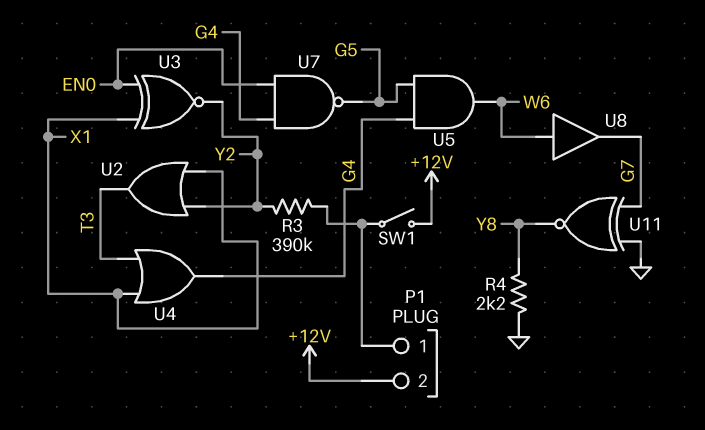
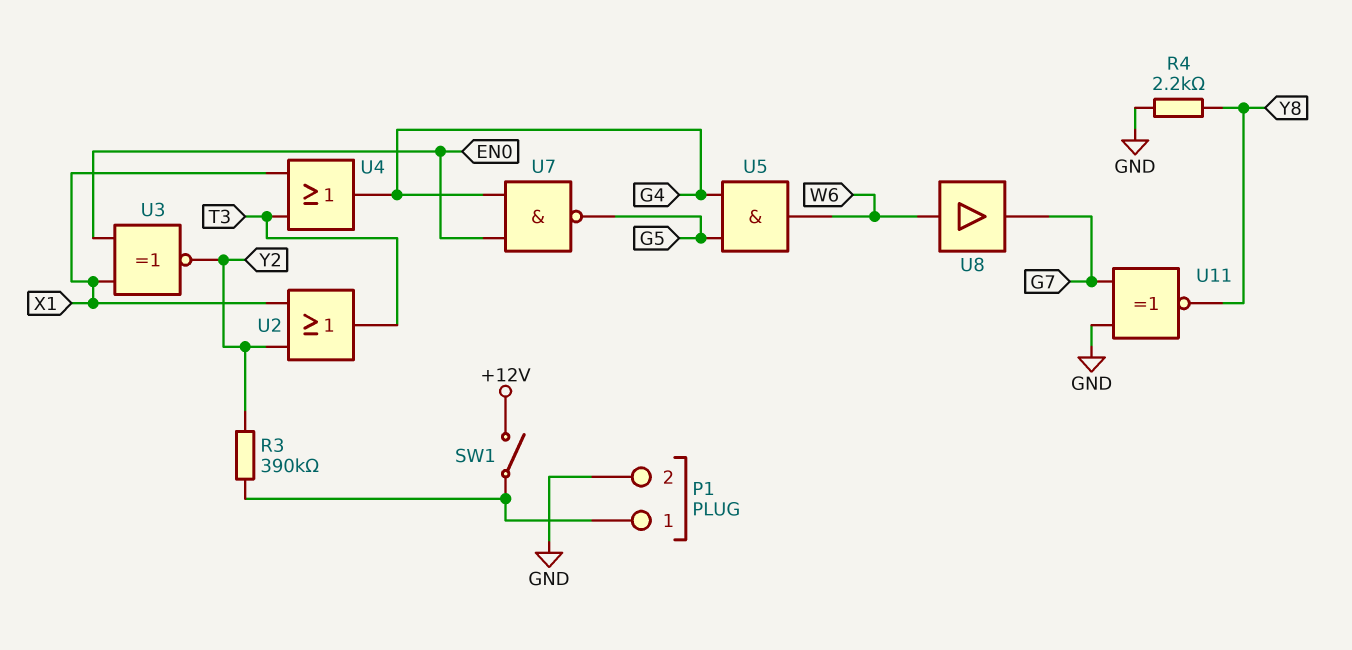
P1 pin 2: +12V -> GND

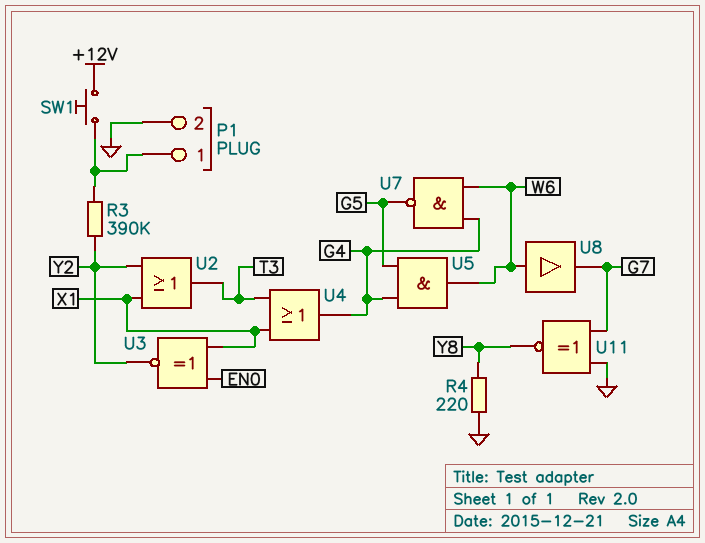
R4: 2.2k (GND, Y8) -> 220 (GND, Y8)
SW1: switch (+12V, P1/1) -> button (+12V, P1/1)
U7: NAND (in EN0, in G4, out G5) -> NAND (in G4, in W6, out G5)

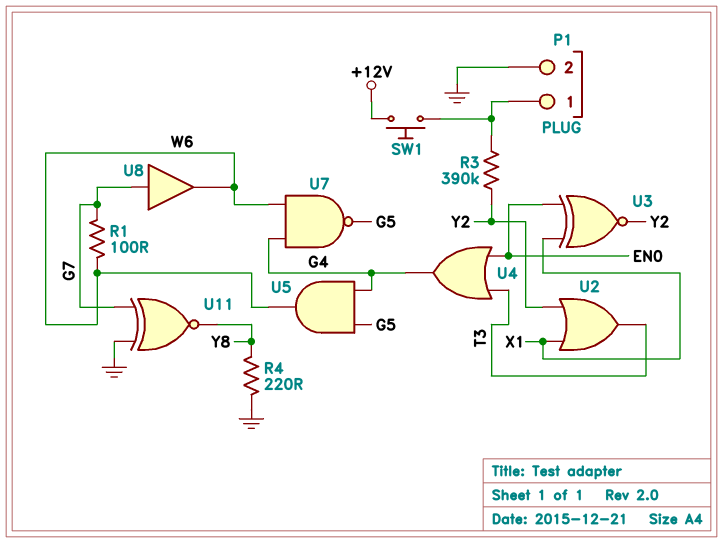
R1: none -> 100 (G7, W6)
U4: OR (in T3, in X1, out G4) -> OR (in EN0, in T3, out G4)
U8: buffer (in W6, out G7) -> buffer (in G7, out W6)

